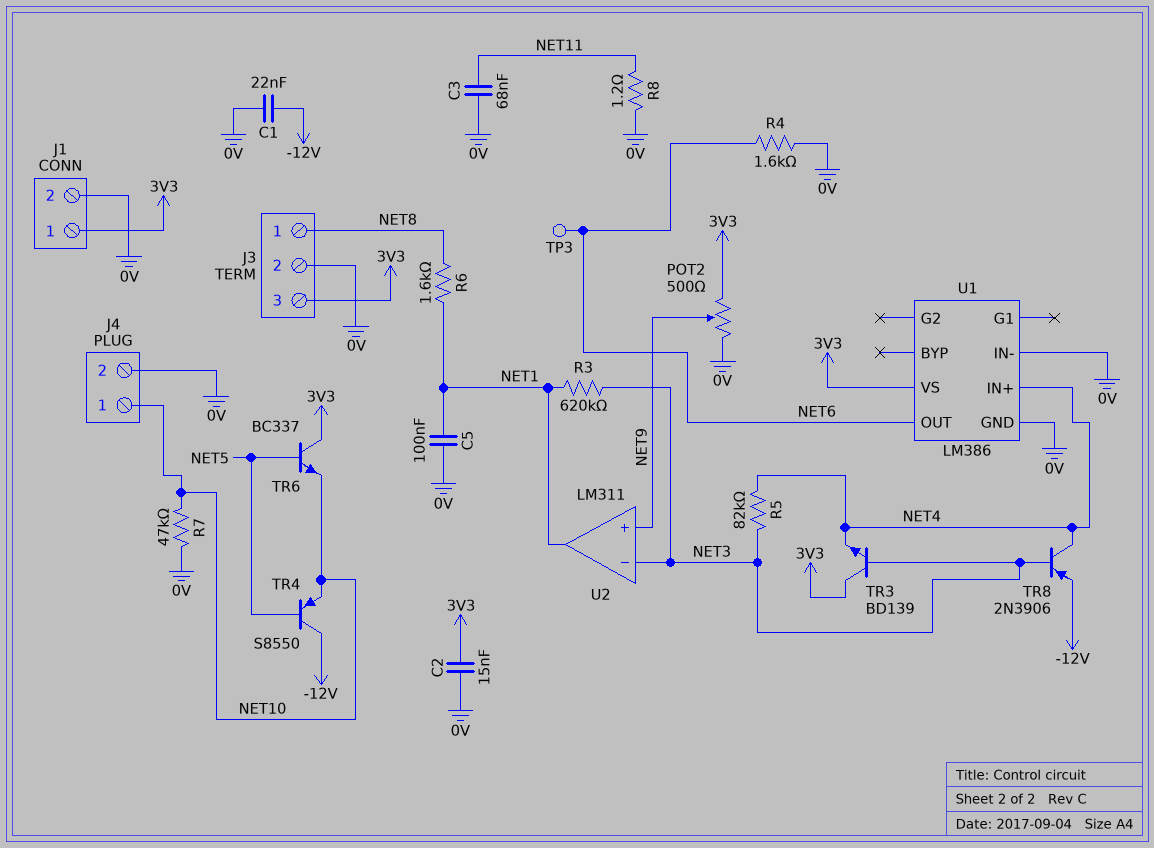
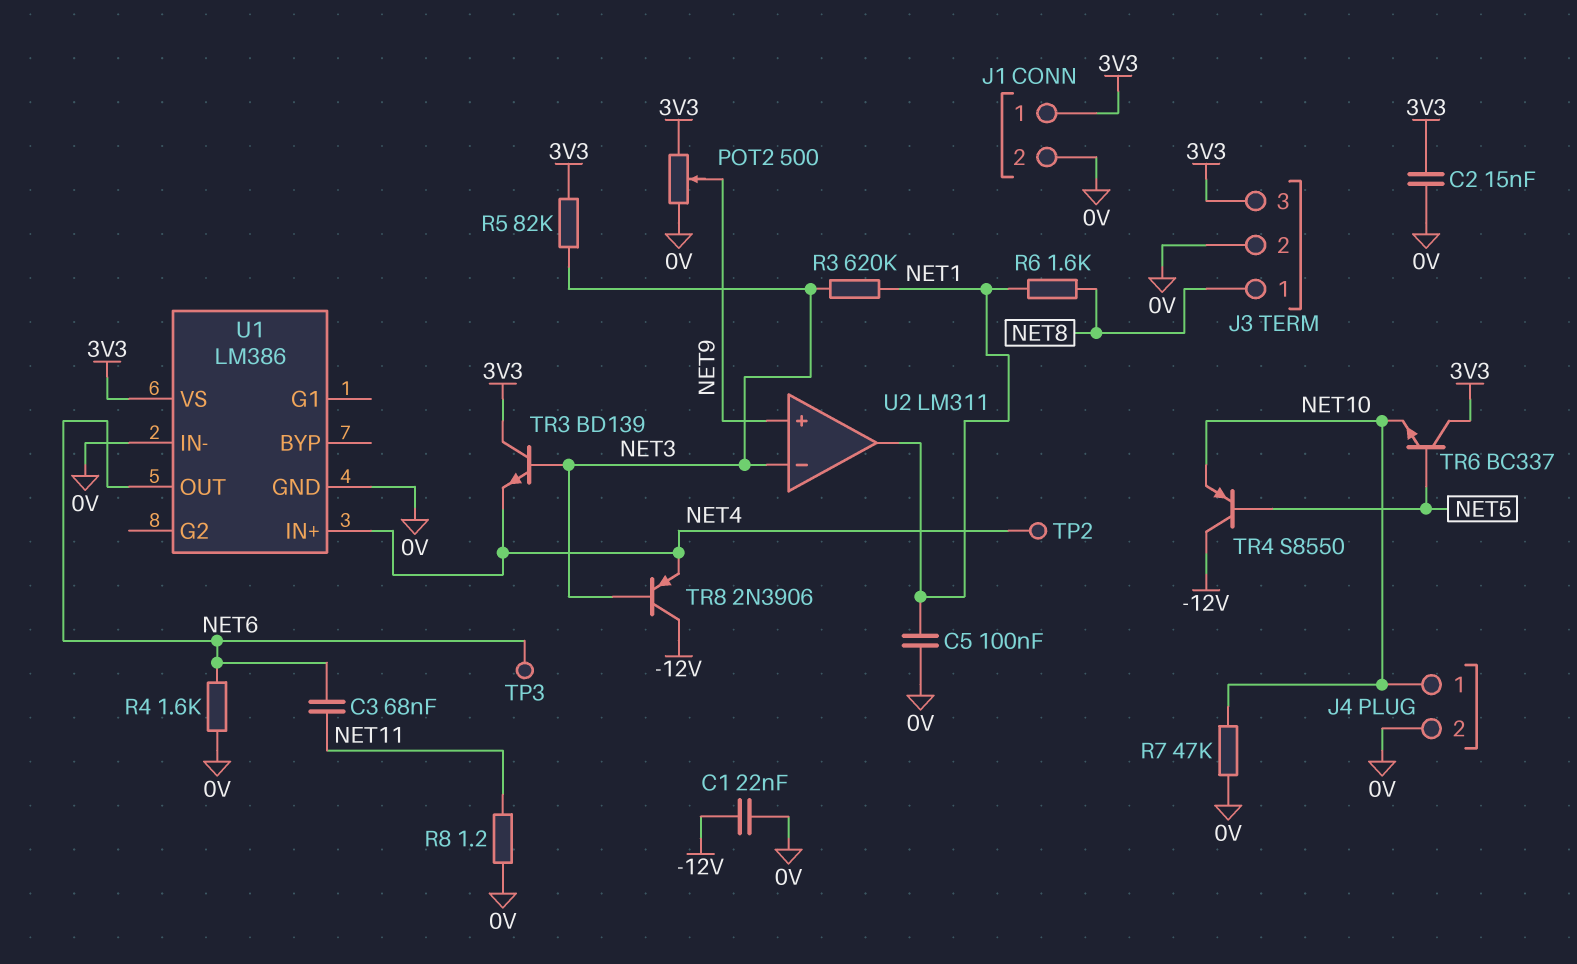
C3: 68nF (0V, NET11) -> 68nF (NET6, NET11)
R5: 82k (NET3, NET4) -> 82k (3V3, NET3)
TP2: none -> test point (NET4)
TR8: PNP 2N3906 (B NET3, C NET4, E -12V) -> PNP 2N3906 (B NET3, C -12V, E NET4)

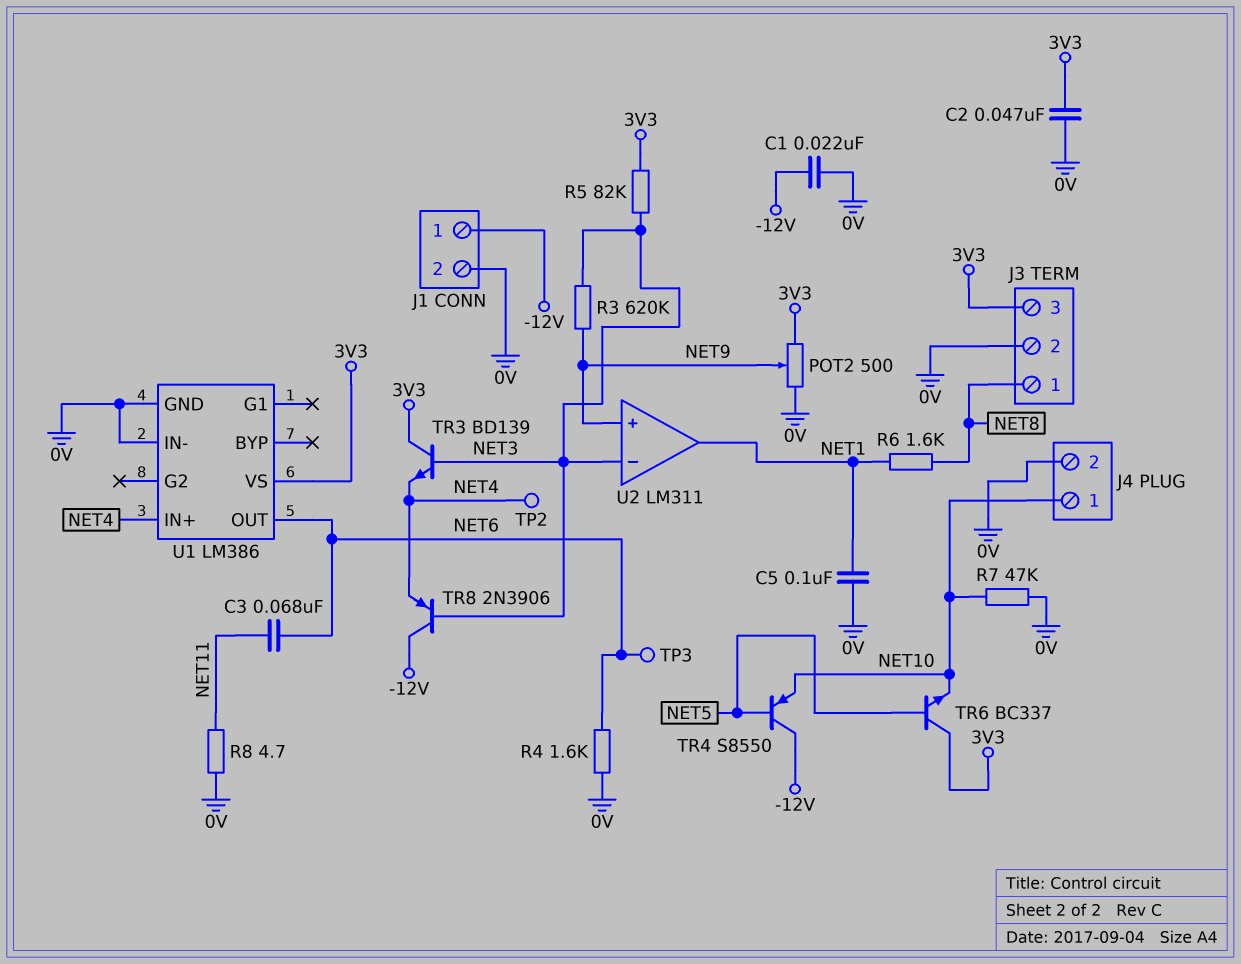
C2: 15nF (0V, 3V3) -> 47nF (0V, 3V3)
J1 pin 1: 3V3 -> -12V
R3: 620k (NET1, NET3) -> 620k (NET3, NET9)
R8: 1.2 (0V, NET11) -> 4.7 (0V, NET11)

